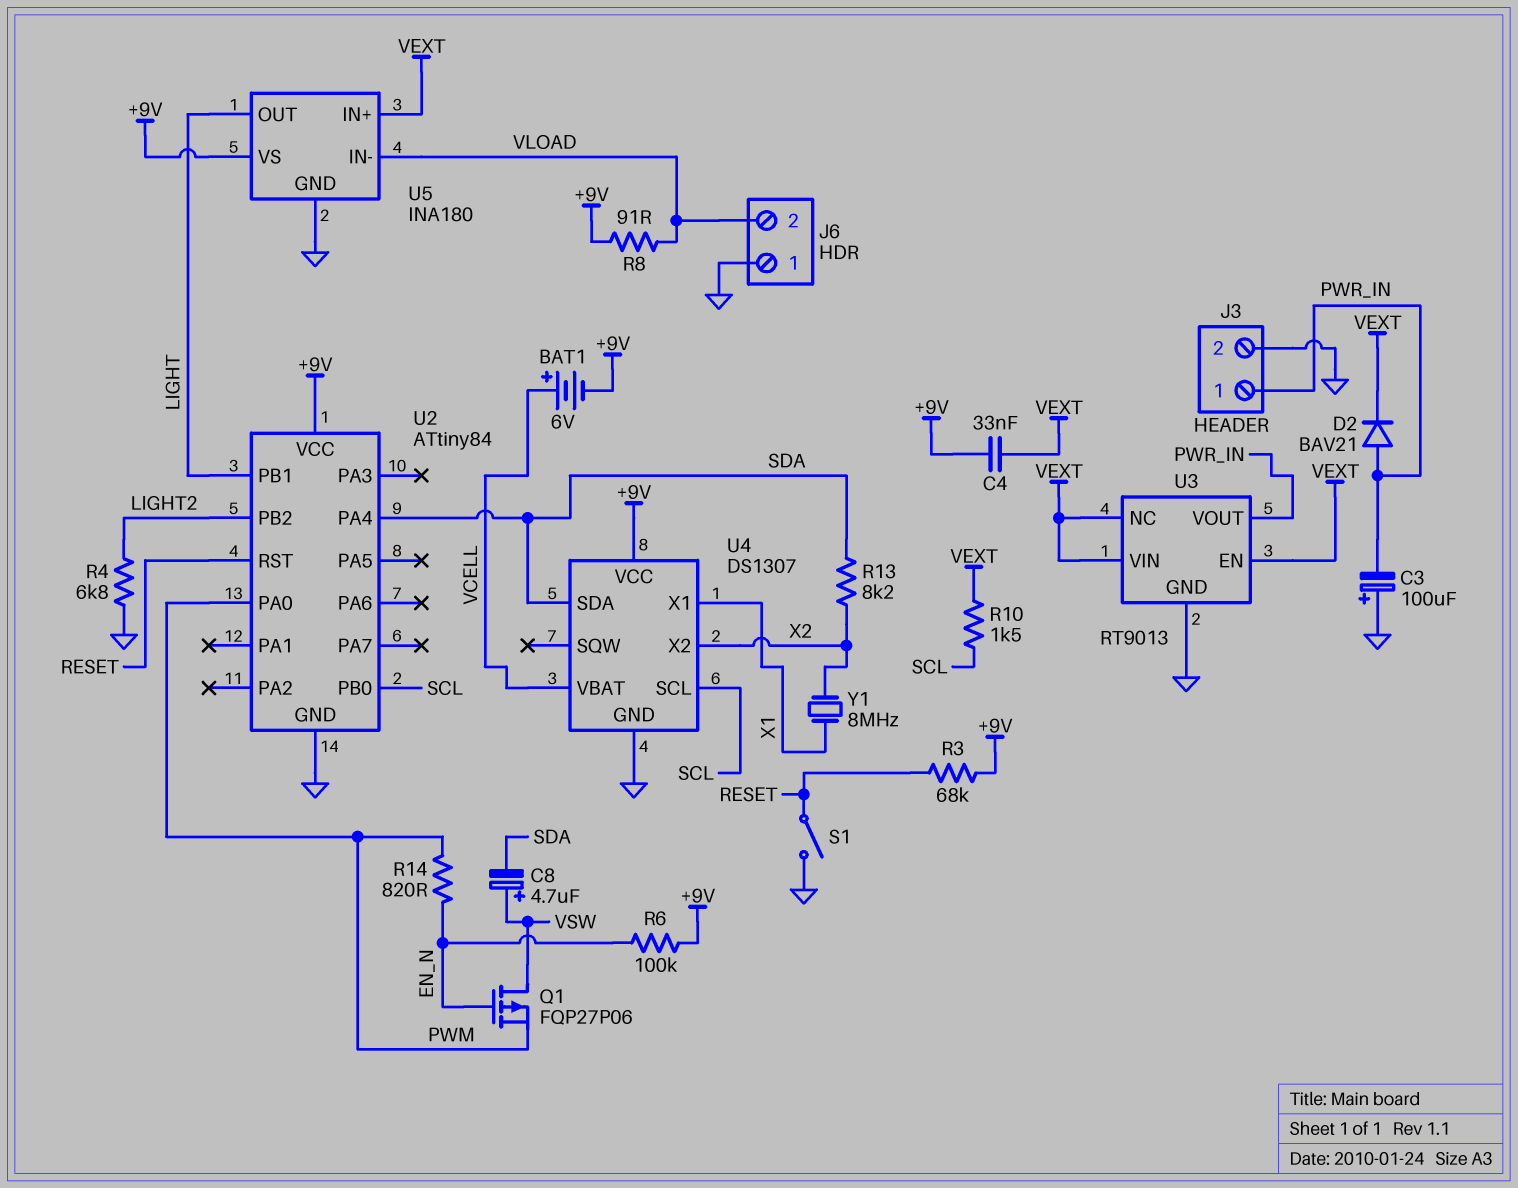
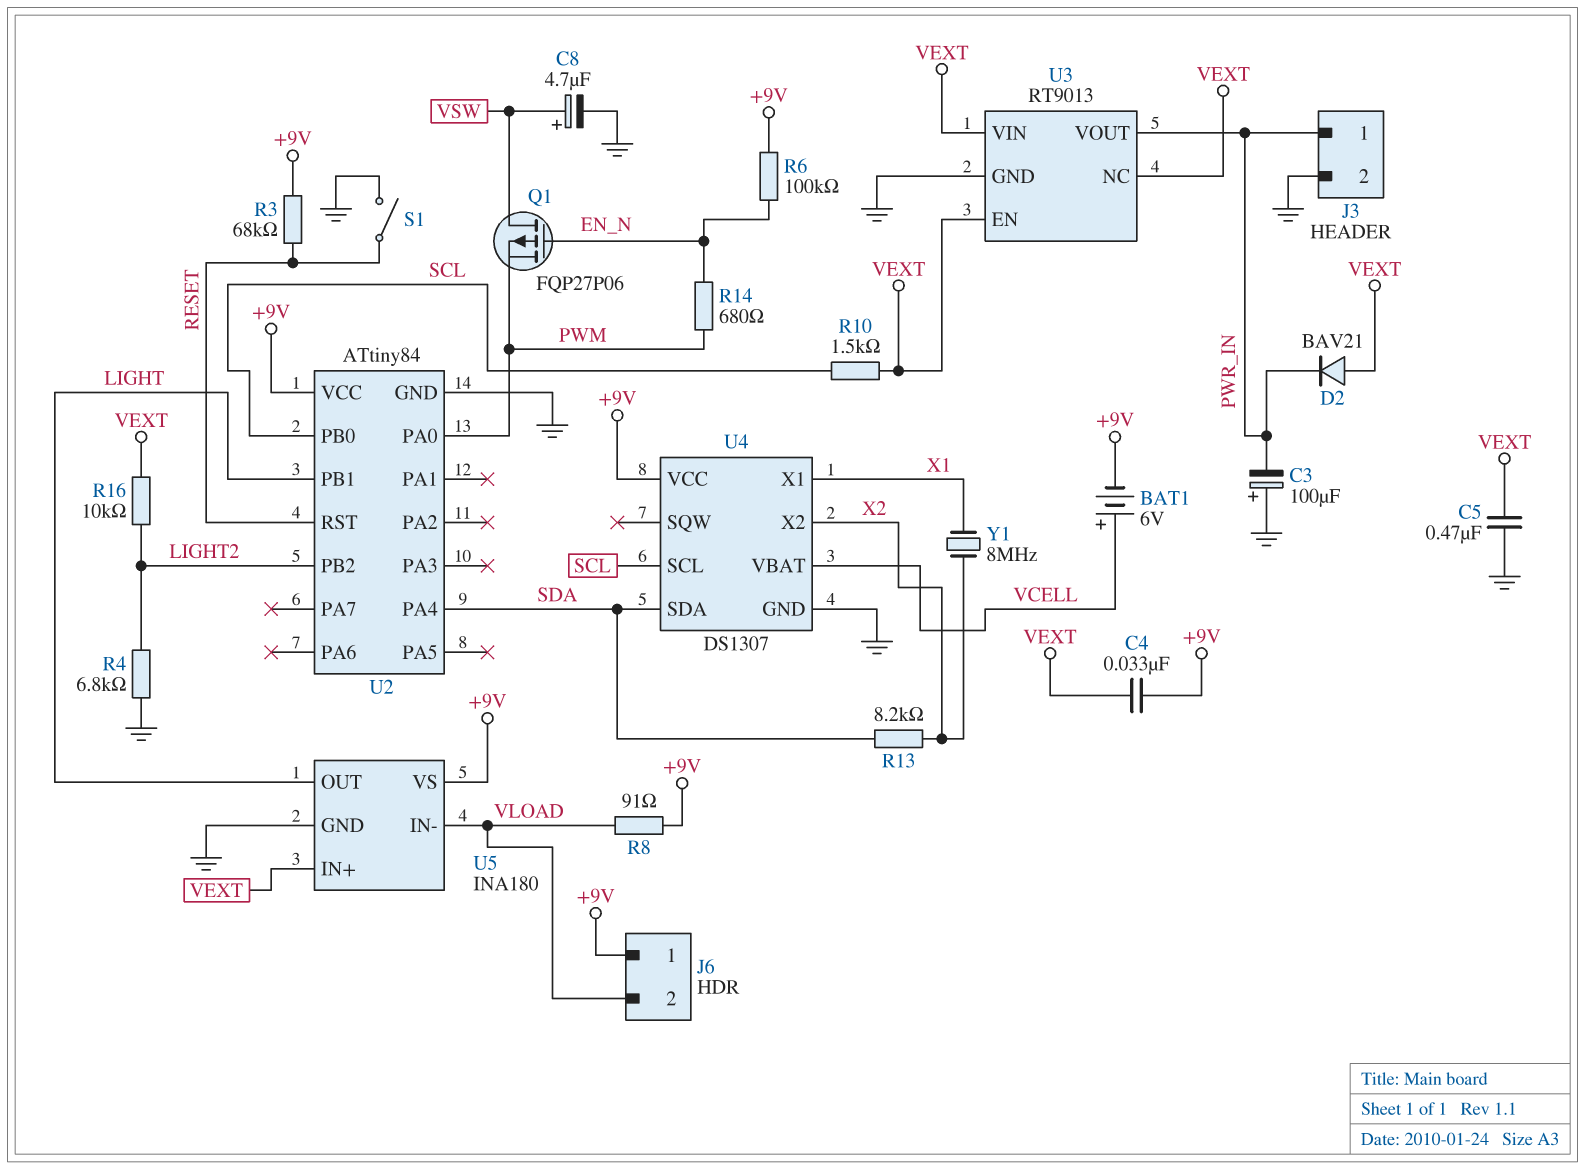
C5: none -> 470nF (GND, VEXT)
C8: 4.7uF (plus VSW, minus SDA) -> 4.7uF (plus VSW, minus GND)
D2: diode BAV21 (A PWR_IN, K VEXT) -> diode BAV21 (A VEXT, K PWR_IN)
J6 pin 1: GND -> +9V
R14: 820 (EN_N, PWM) -> 680 (EN_N, PWM)
R16: none -> 10k (LIGHT2, VEXT)

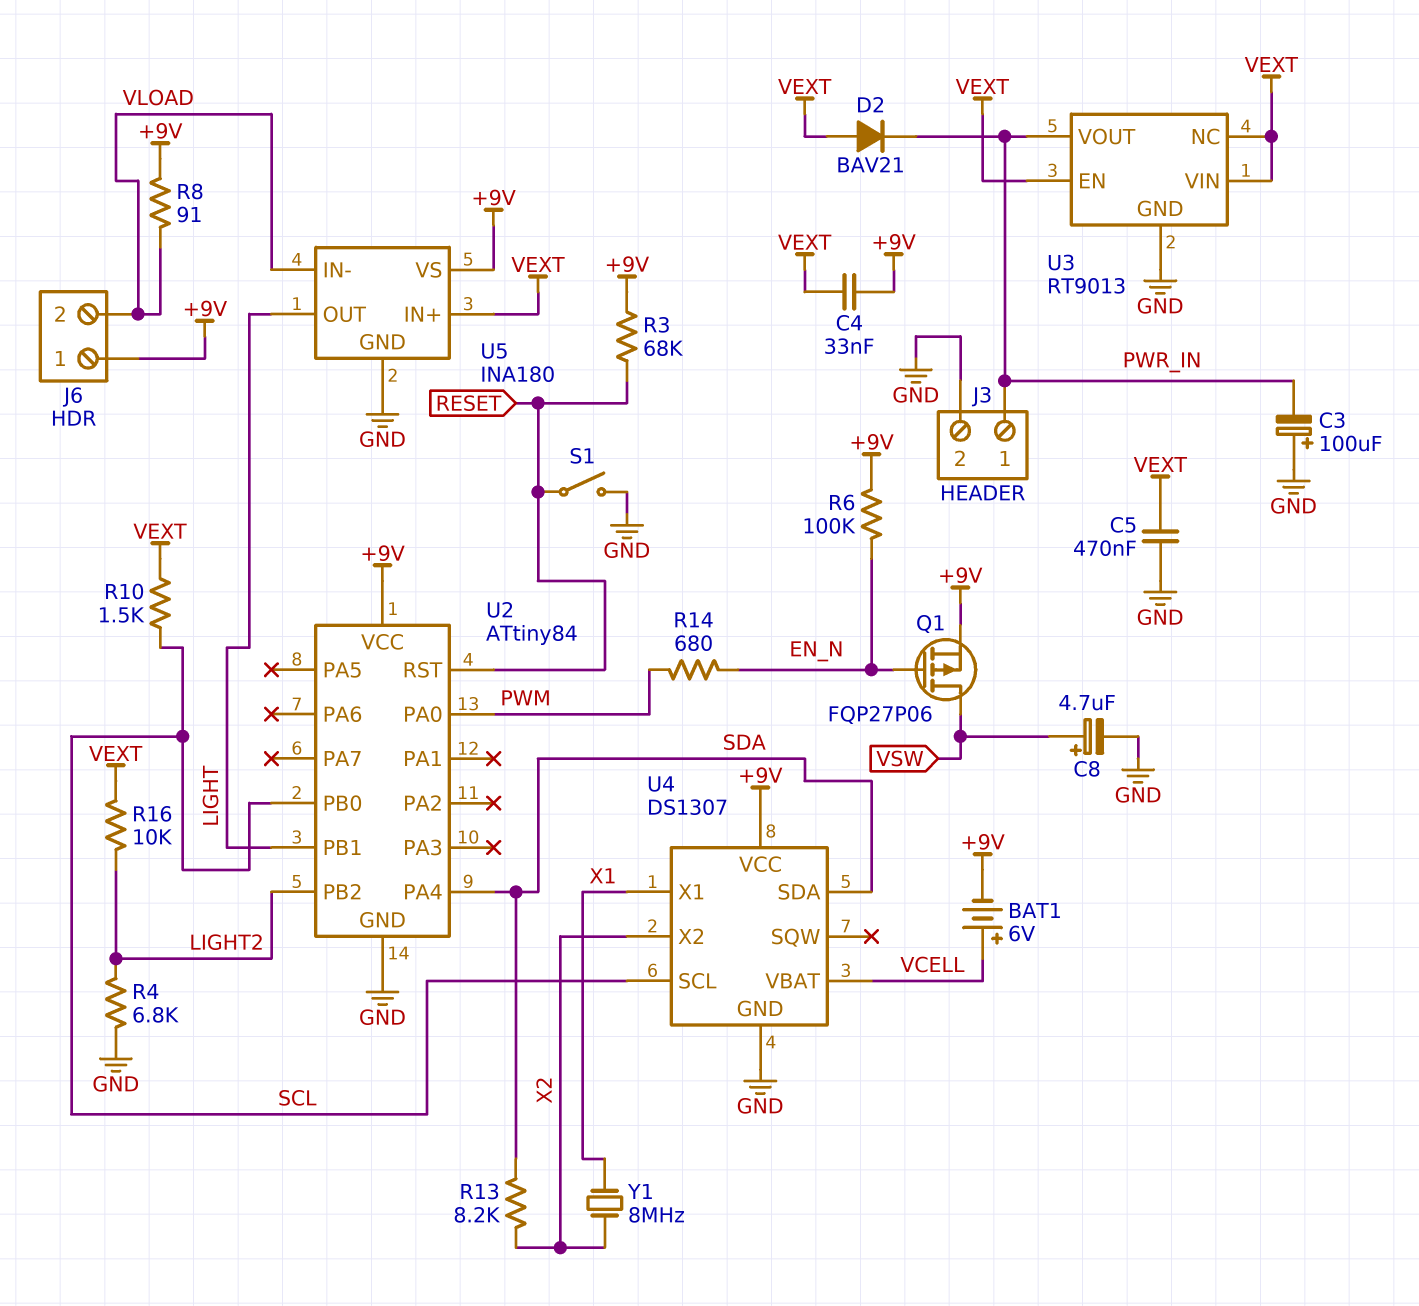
Q1: PMOS FQP27P06 (G EN_N, D VSW, S PWM) -> PMOS FQP27P06 (G EN_N, D VSW, S +9V)

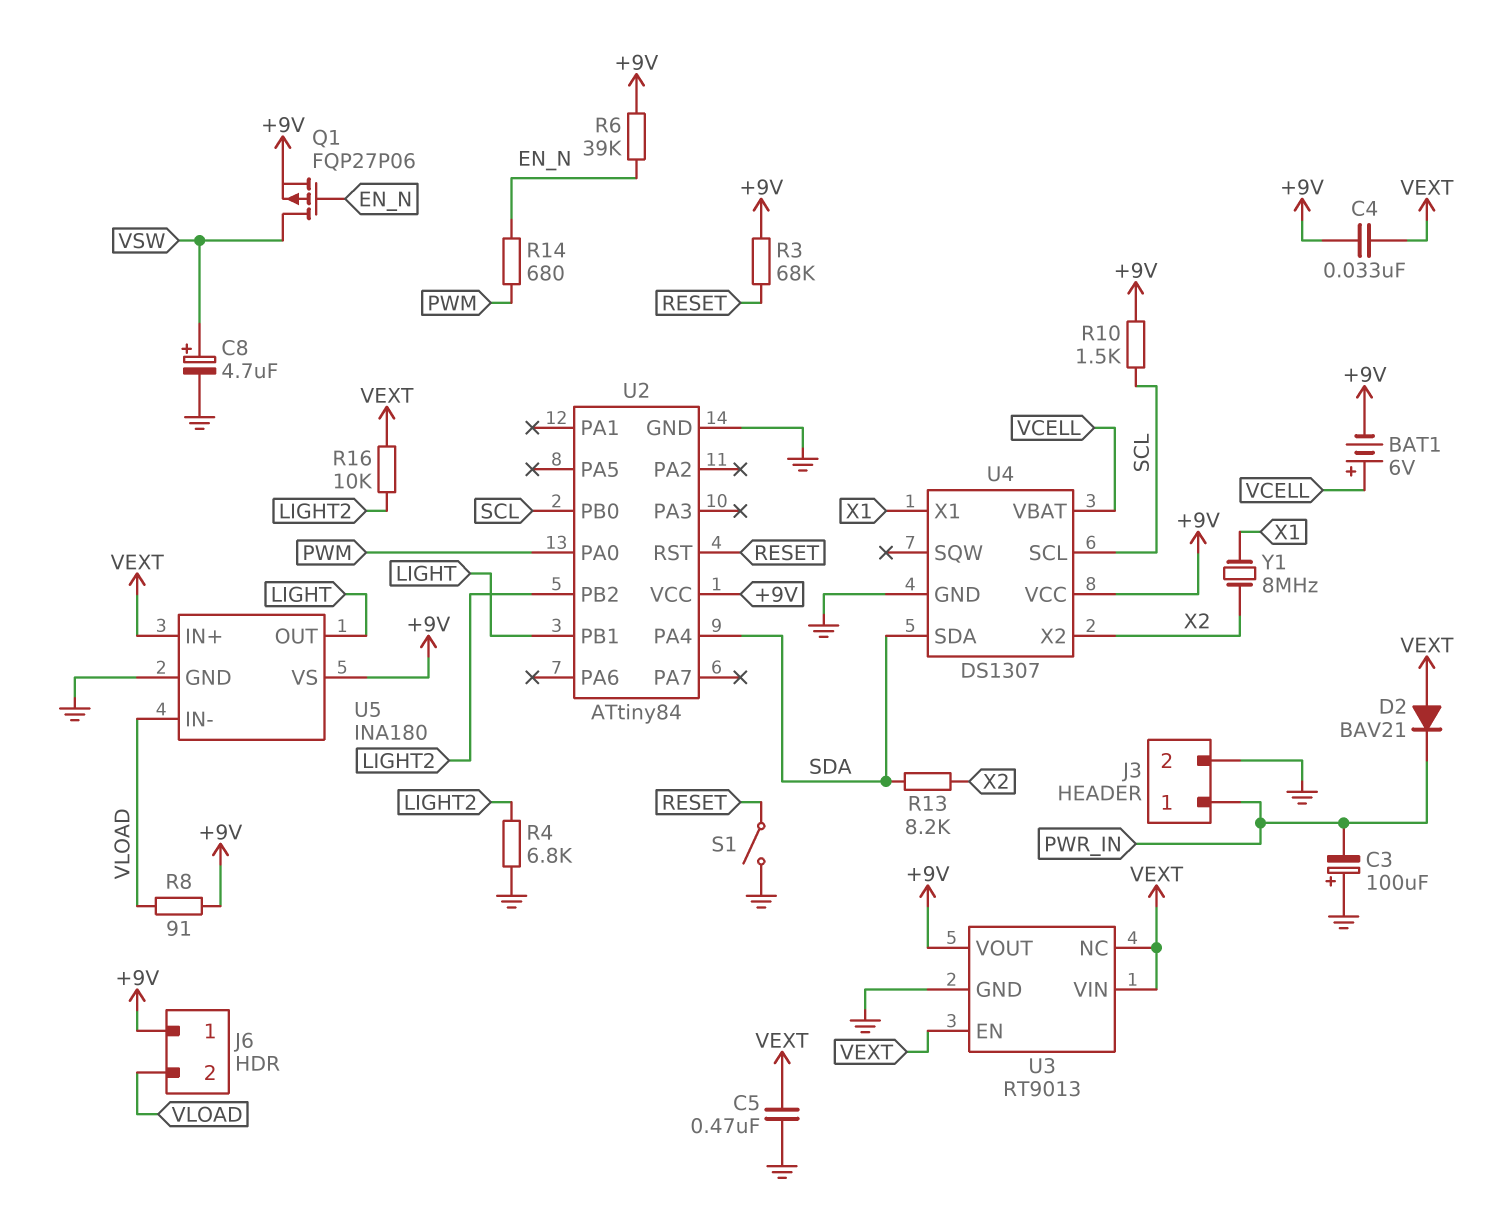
R6: 100k (+9V, EN_N) -> 39k (+9V, EN_N)
R10: 1.5k (SCL, VEXT) -> 1.5k (+9V, SCL)
U3 pin VOUT: PWR_IN -> +9V

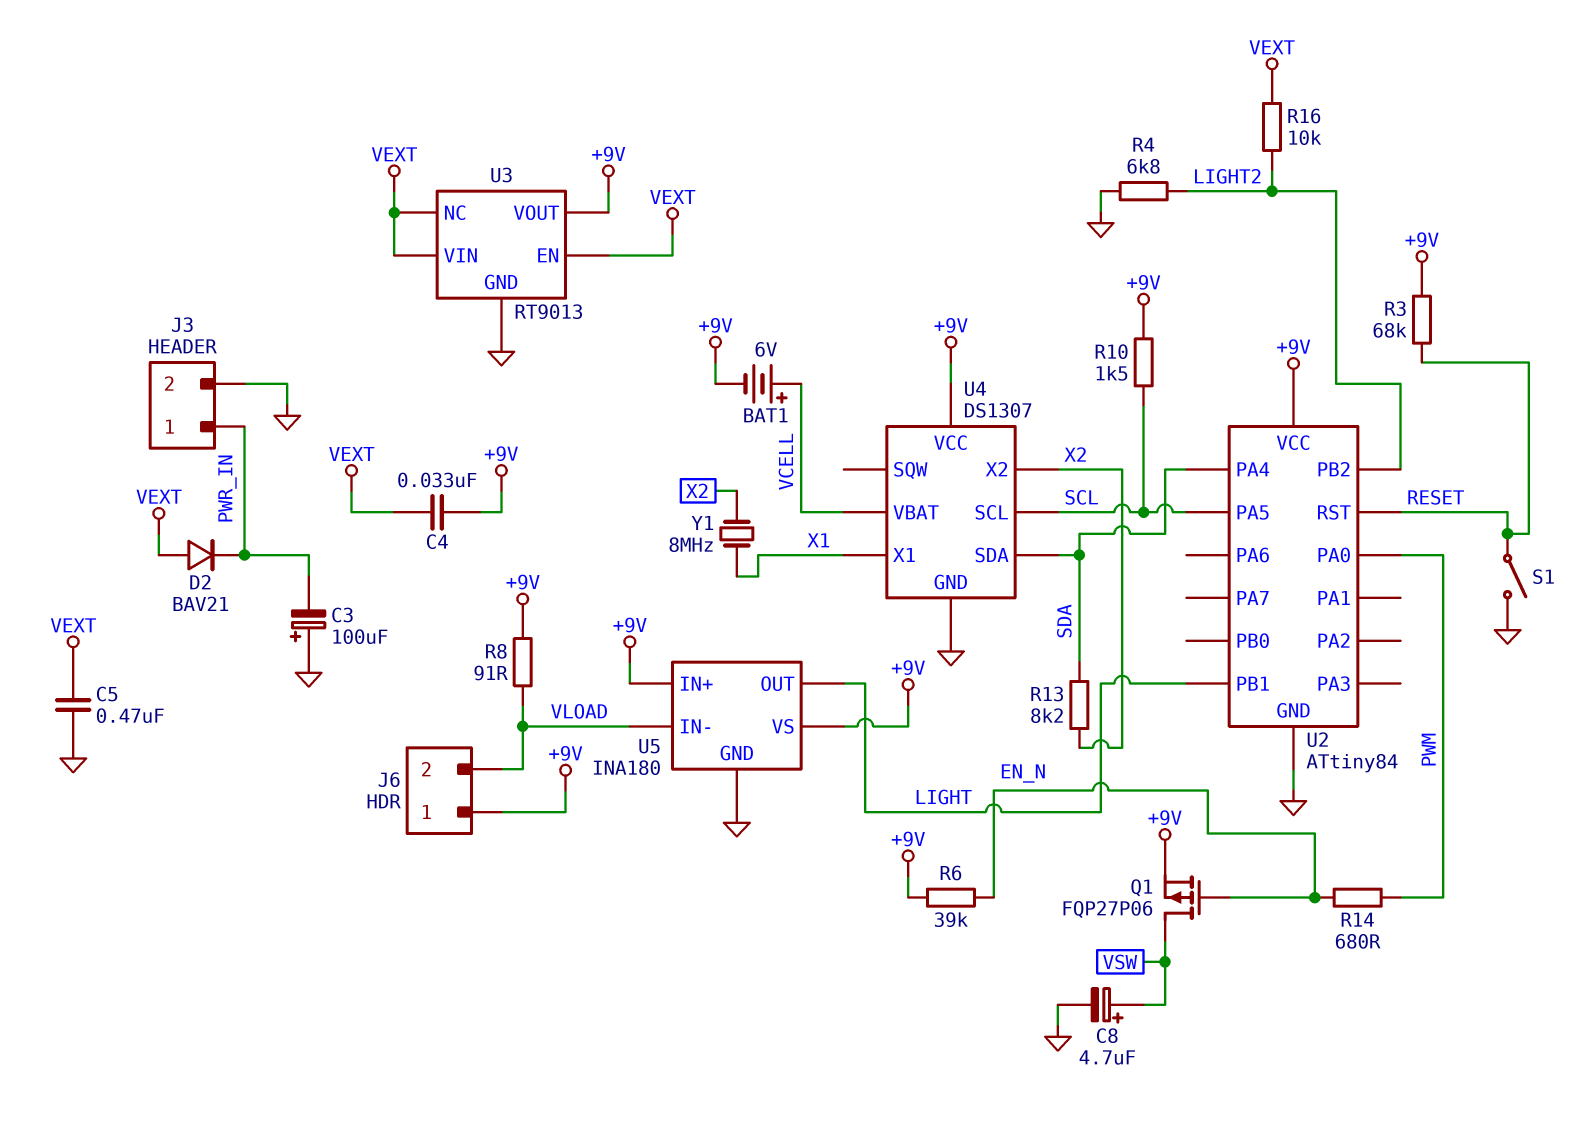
U2 pin PA5: none -> SCL
U2 pin PB0: SCL -> none
U5 pin IN+: VEXT -> +9V

